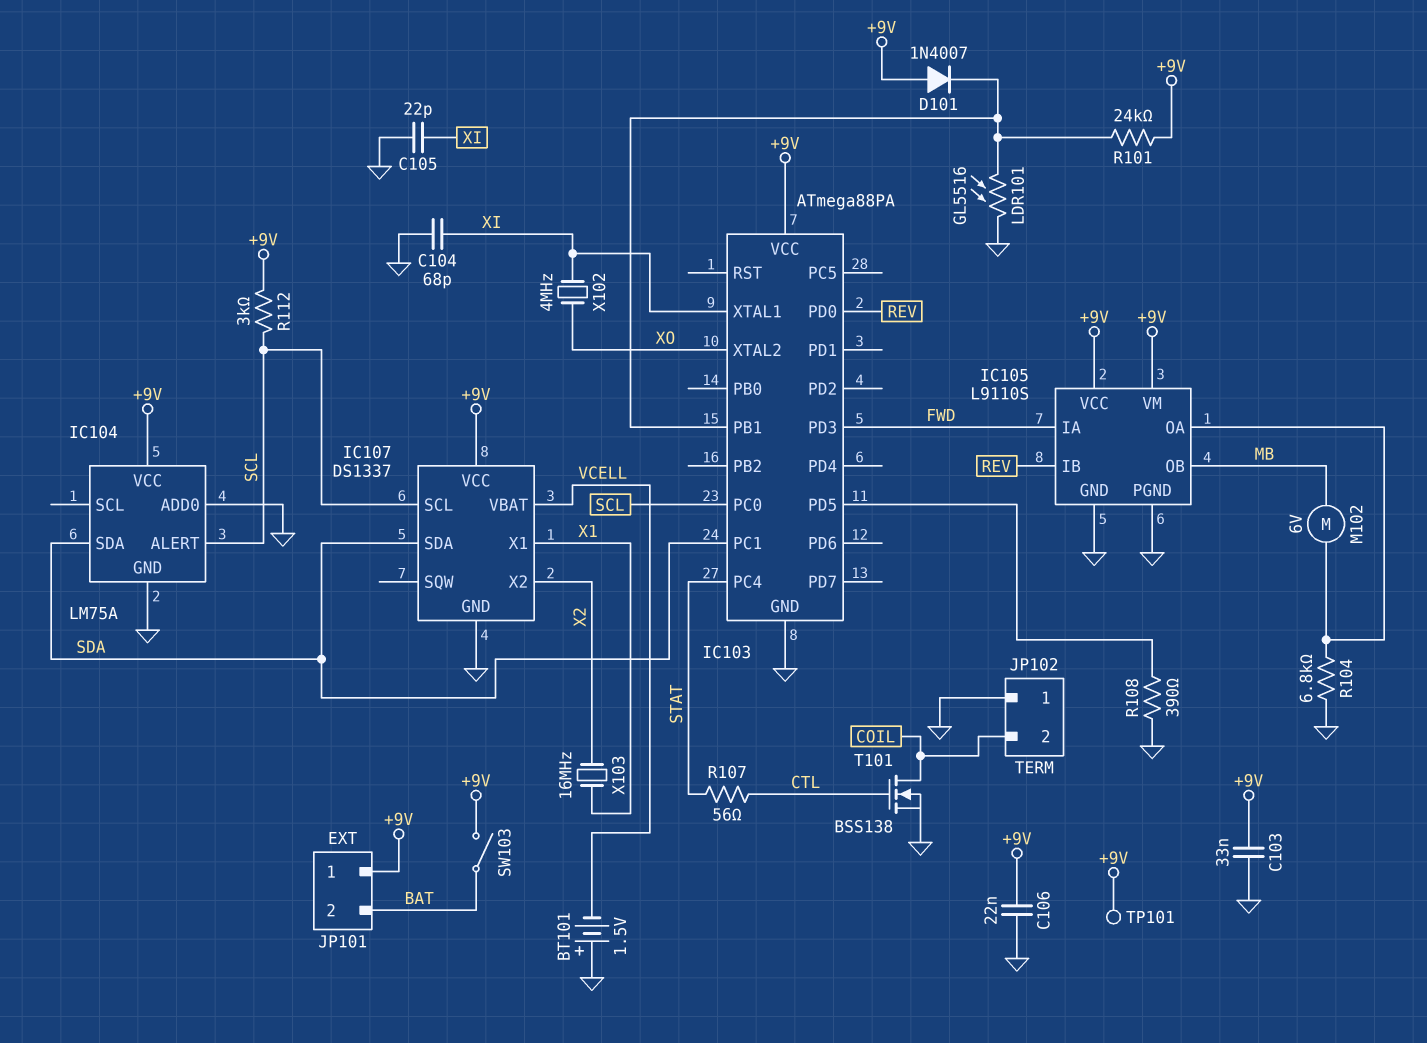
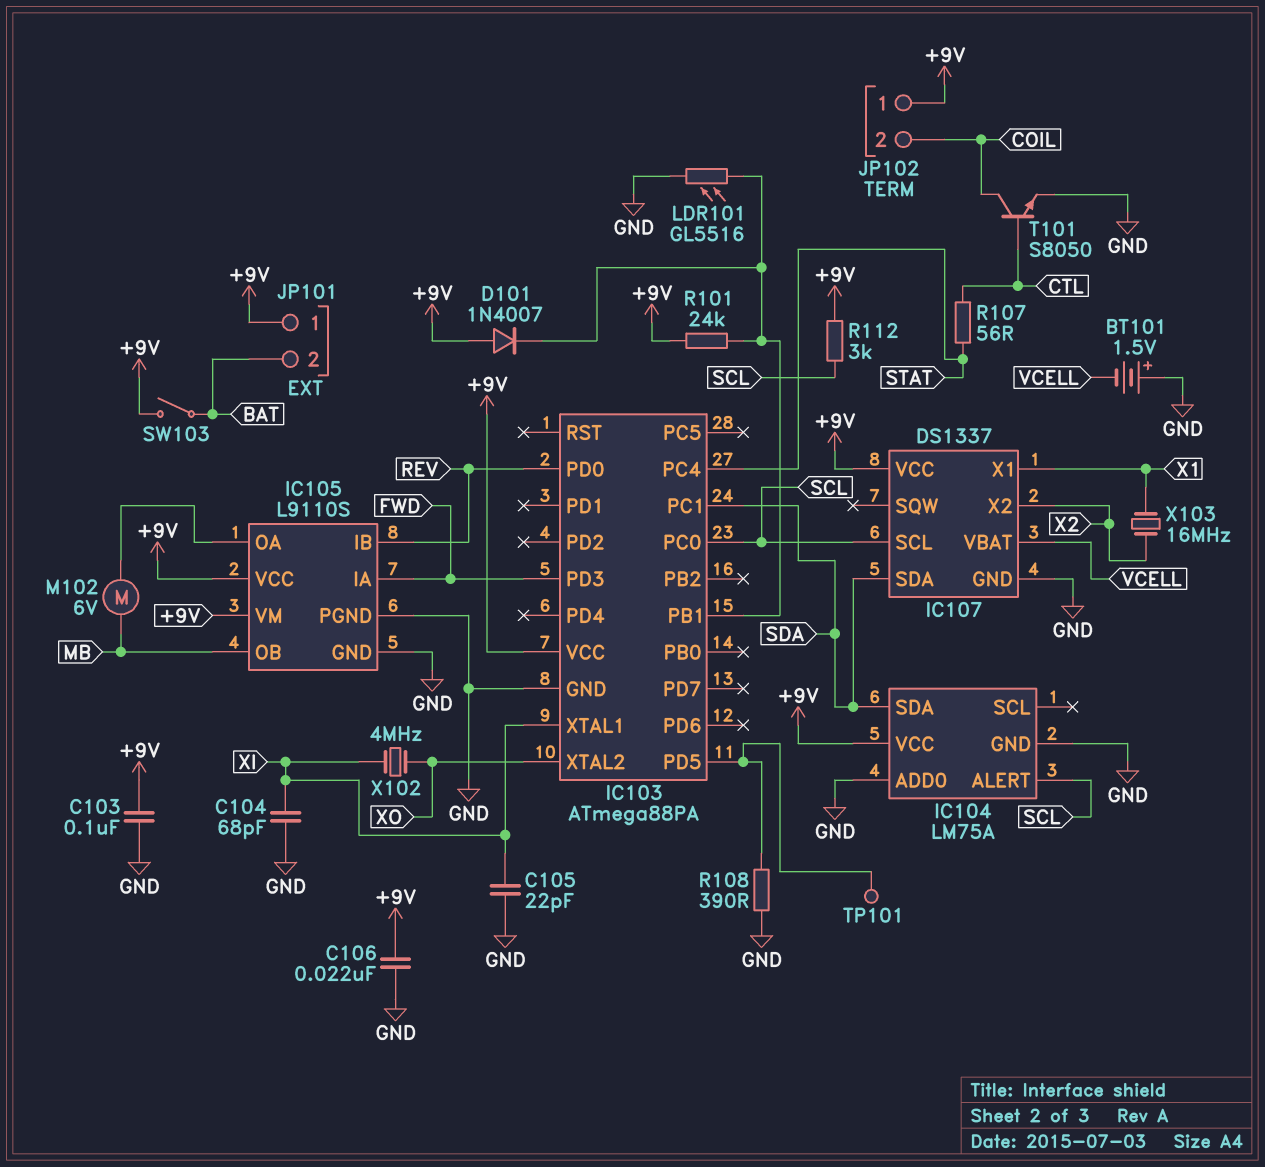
C103: 33nF (+9V, GND) -> 100nF (+9V, GND)
JP102 pin 1: GND -> +9V
R104: 6.8k (GND, IC105/OA) -> none
T101: NMOS BSS138 (G CTL, D COIL, S GND) -> NPN S8050 (B CTL, C COIL, E GND)
TP101: test point (+9V) -> test point (IC103/PD5)

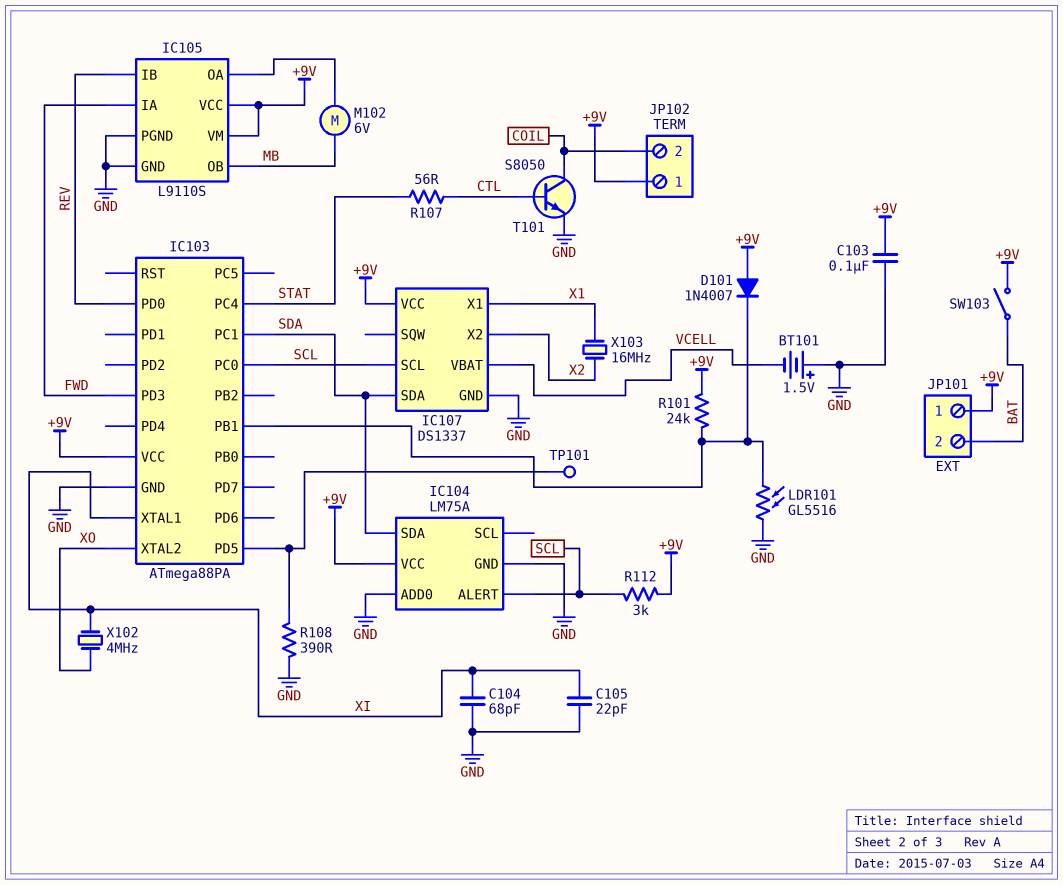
C106: 22nF (+9V, GND) -> none

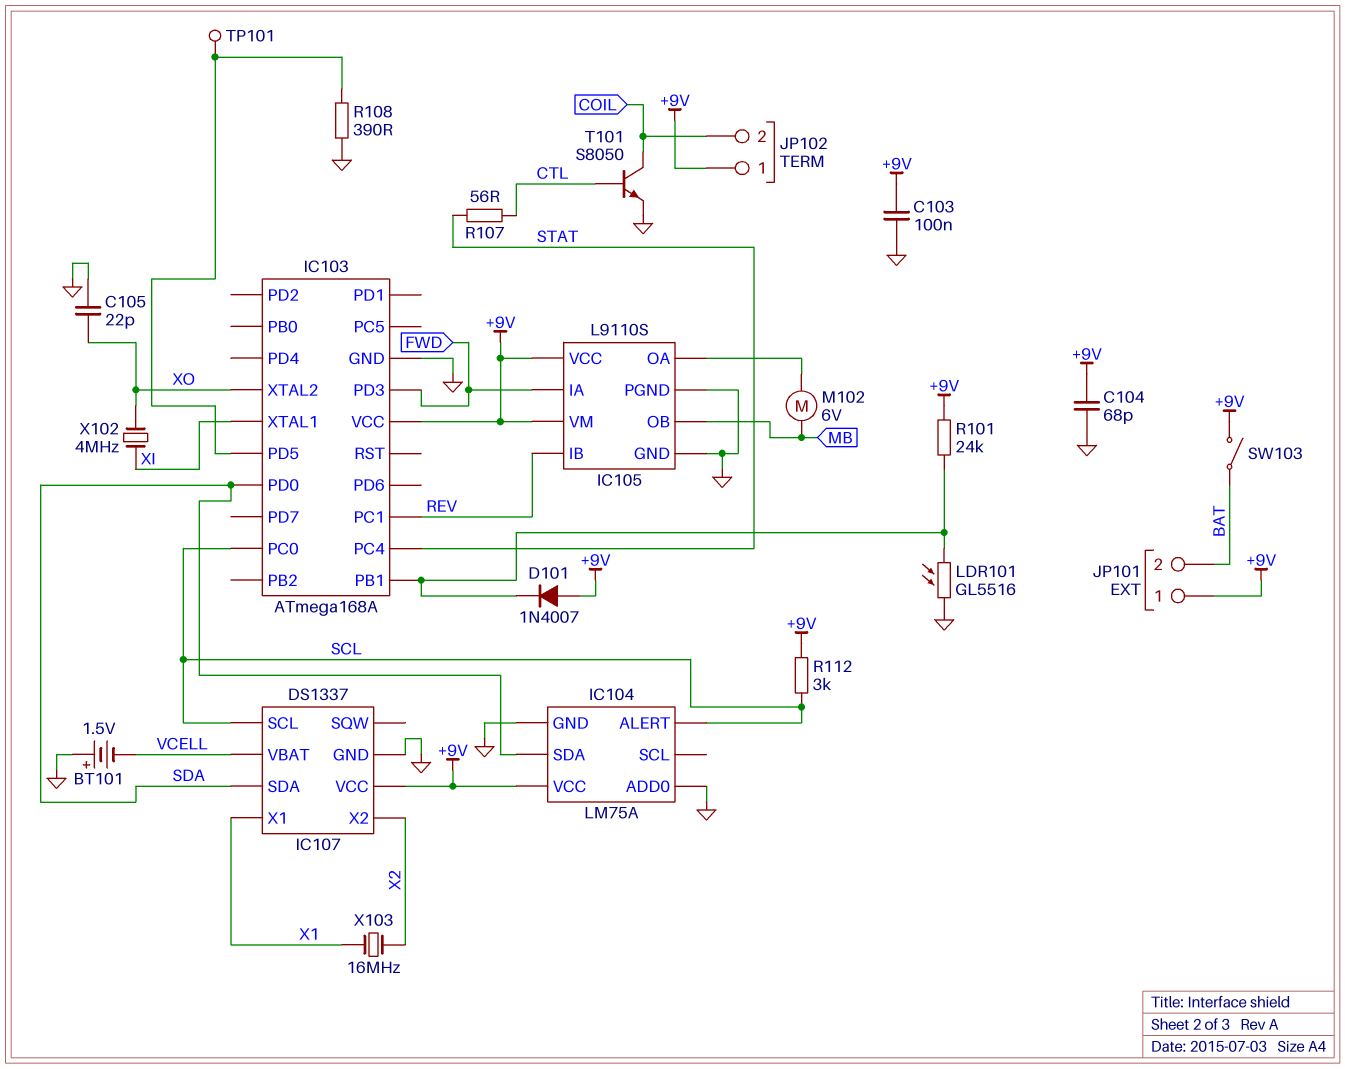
C104: 68pF (GND, XI) -> 68pF (+9V, GND)
C105: 22pF (GND, XI) -> 22pF (GND, XO)
IC103: ATmega88PA -> ATmega168A
IC103 pin PC1: SDA -> REV
IC103 pin PD0: REV -> SDA

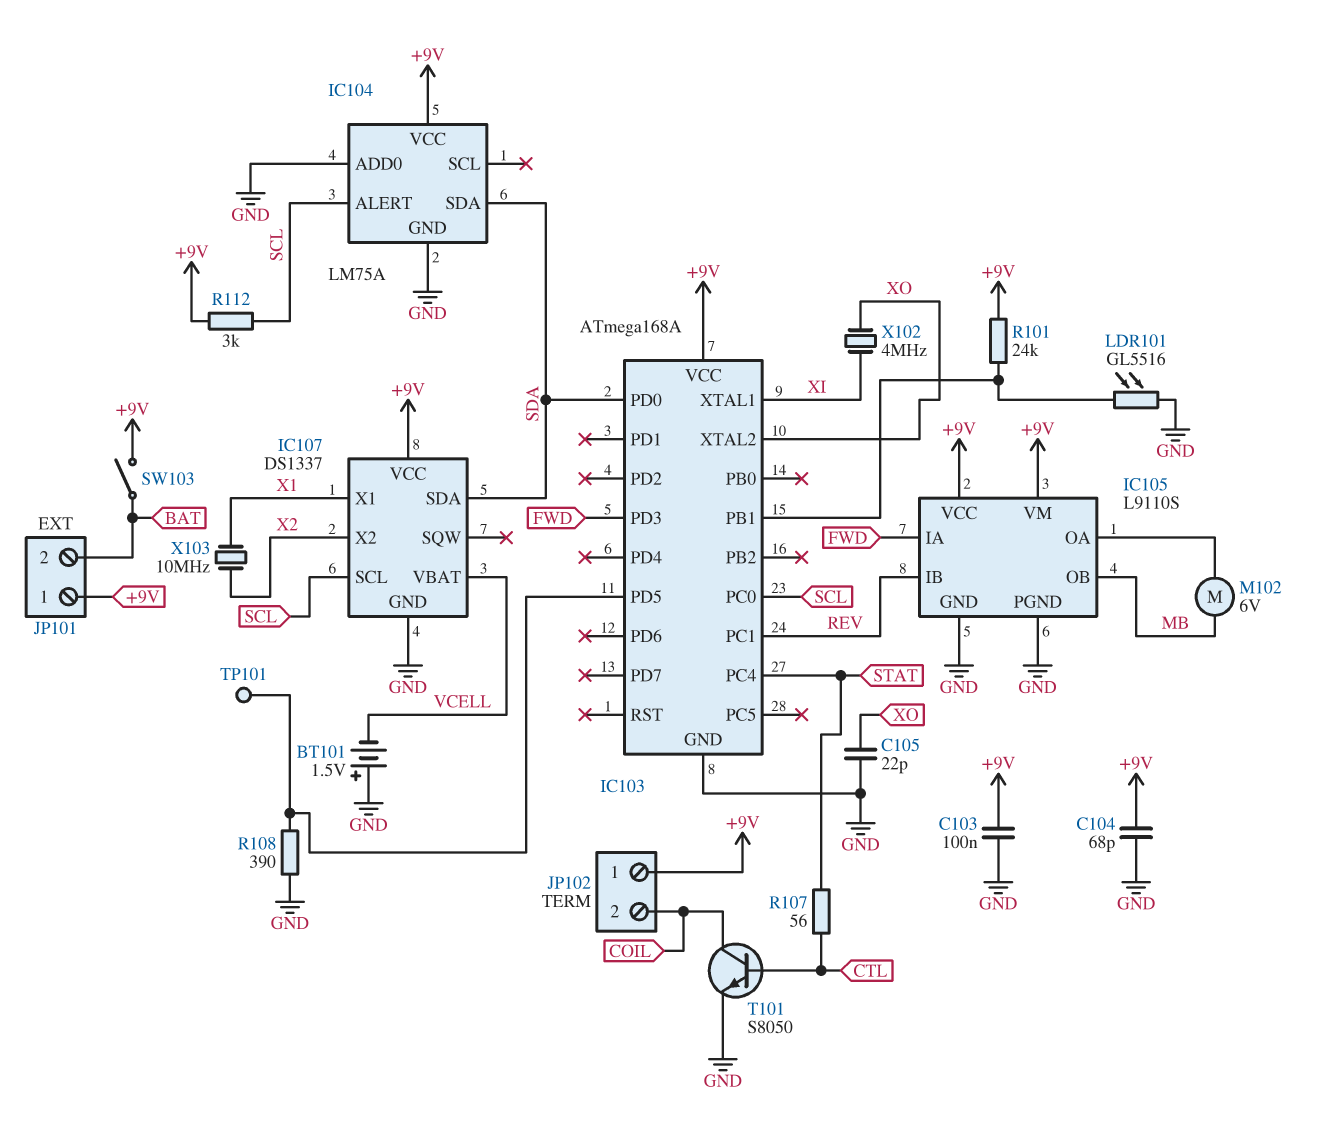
D101: diode 1N4007 (A +9V, K IC103/PB1) -> none
X103: 16MHz (X1, X2) -> 10MHz (X1, X2)

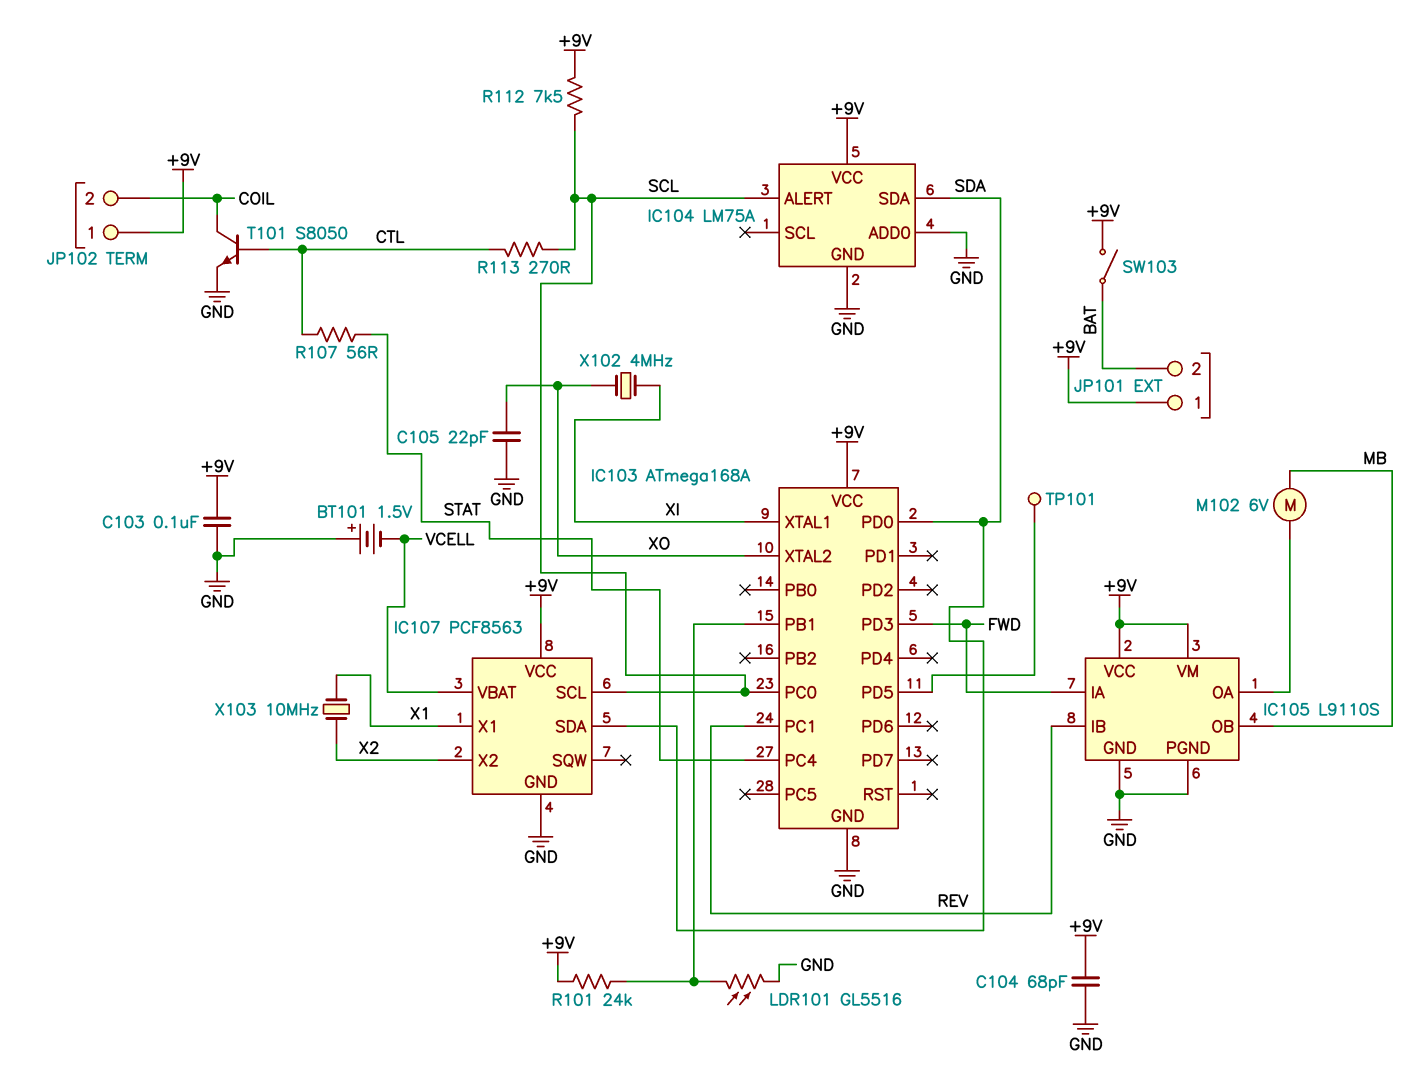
IC107: DS1337 -> PCF8563
R108: 390 (GND, IC103/PD5) -> none
R112: 3k (+9V, SCL) -> 7.5k (+9V, SCL)
R113: none -> 270 (CTL, SCL)

